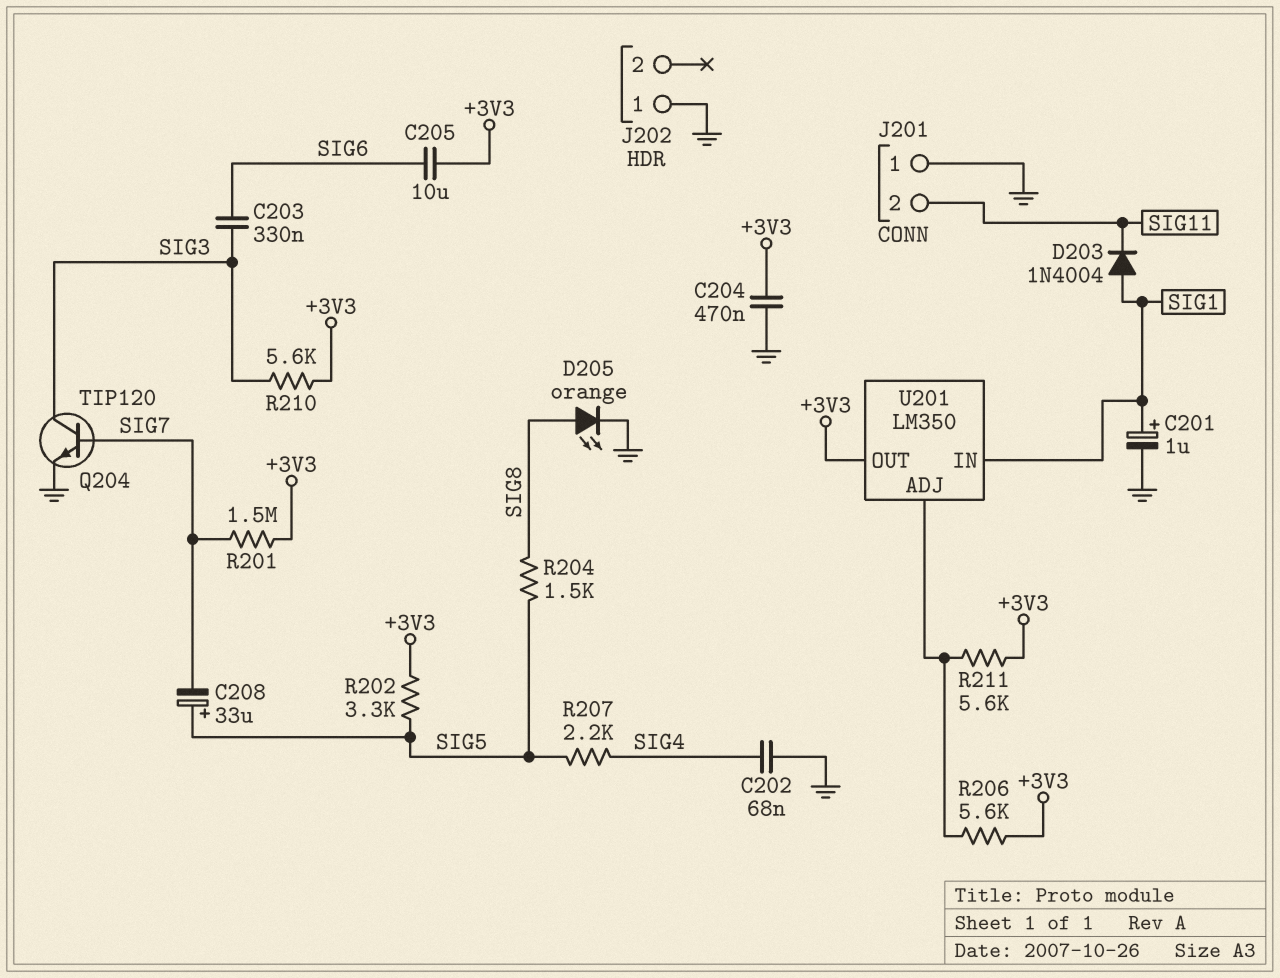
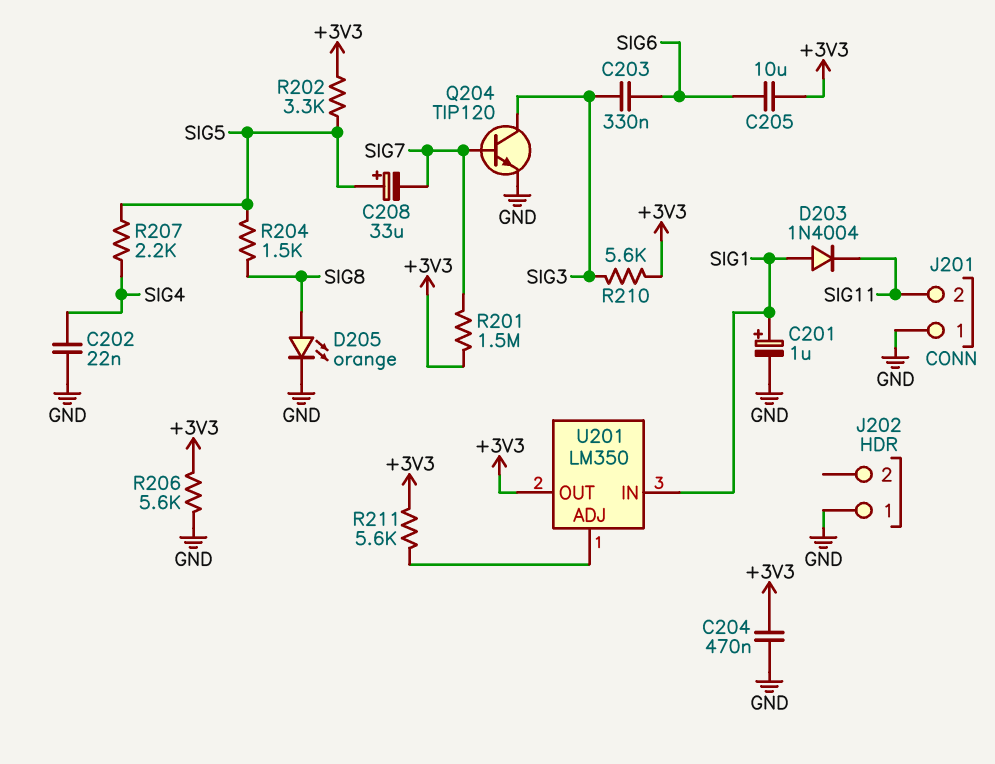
C202: 68nF (GND, SIG4) -> 22nF (GND, SIG4)
R206: 5.6k (+3V3, U201/ADJ) -> 5.6k (+3V3, GND)

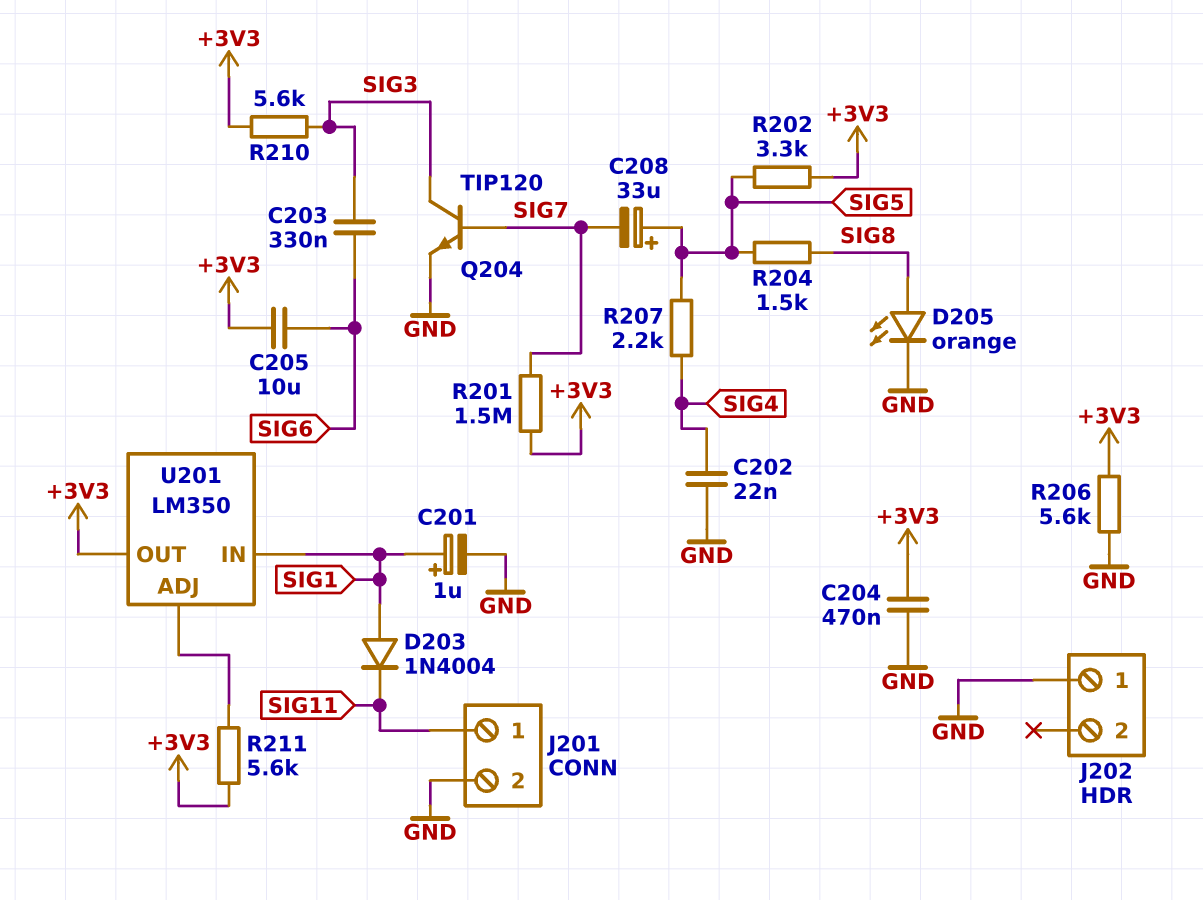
J201 pin 1: GND -> SIG11
J201 pin 2: SIG11 -> GND

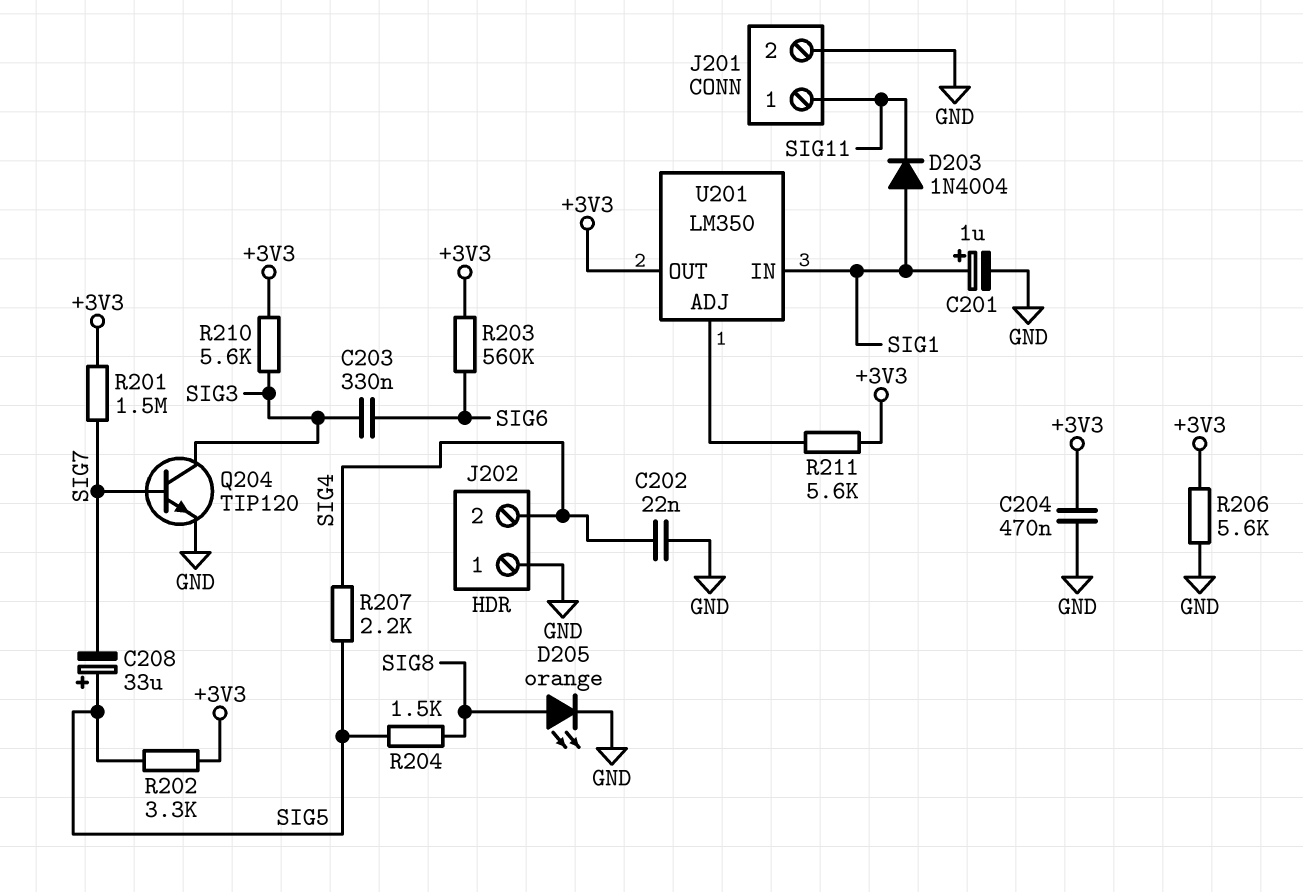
C205: 10uF (+3V3, SIG6) -> none
J202 pin 2: none -> SIG4
R203: none -> 560k (+3V3, SIG6)

